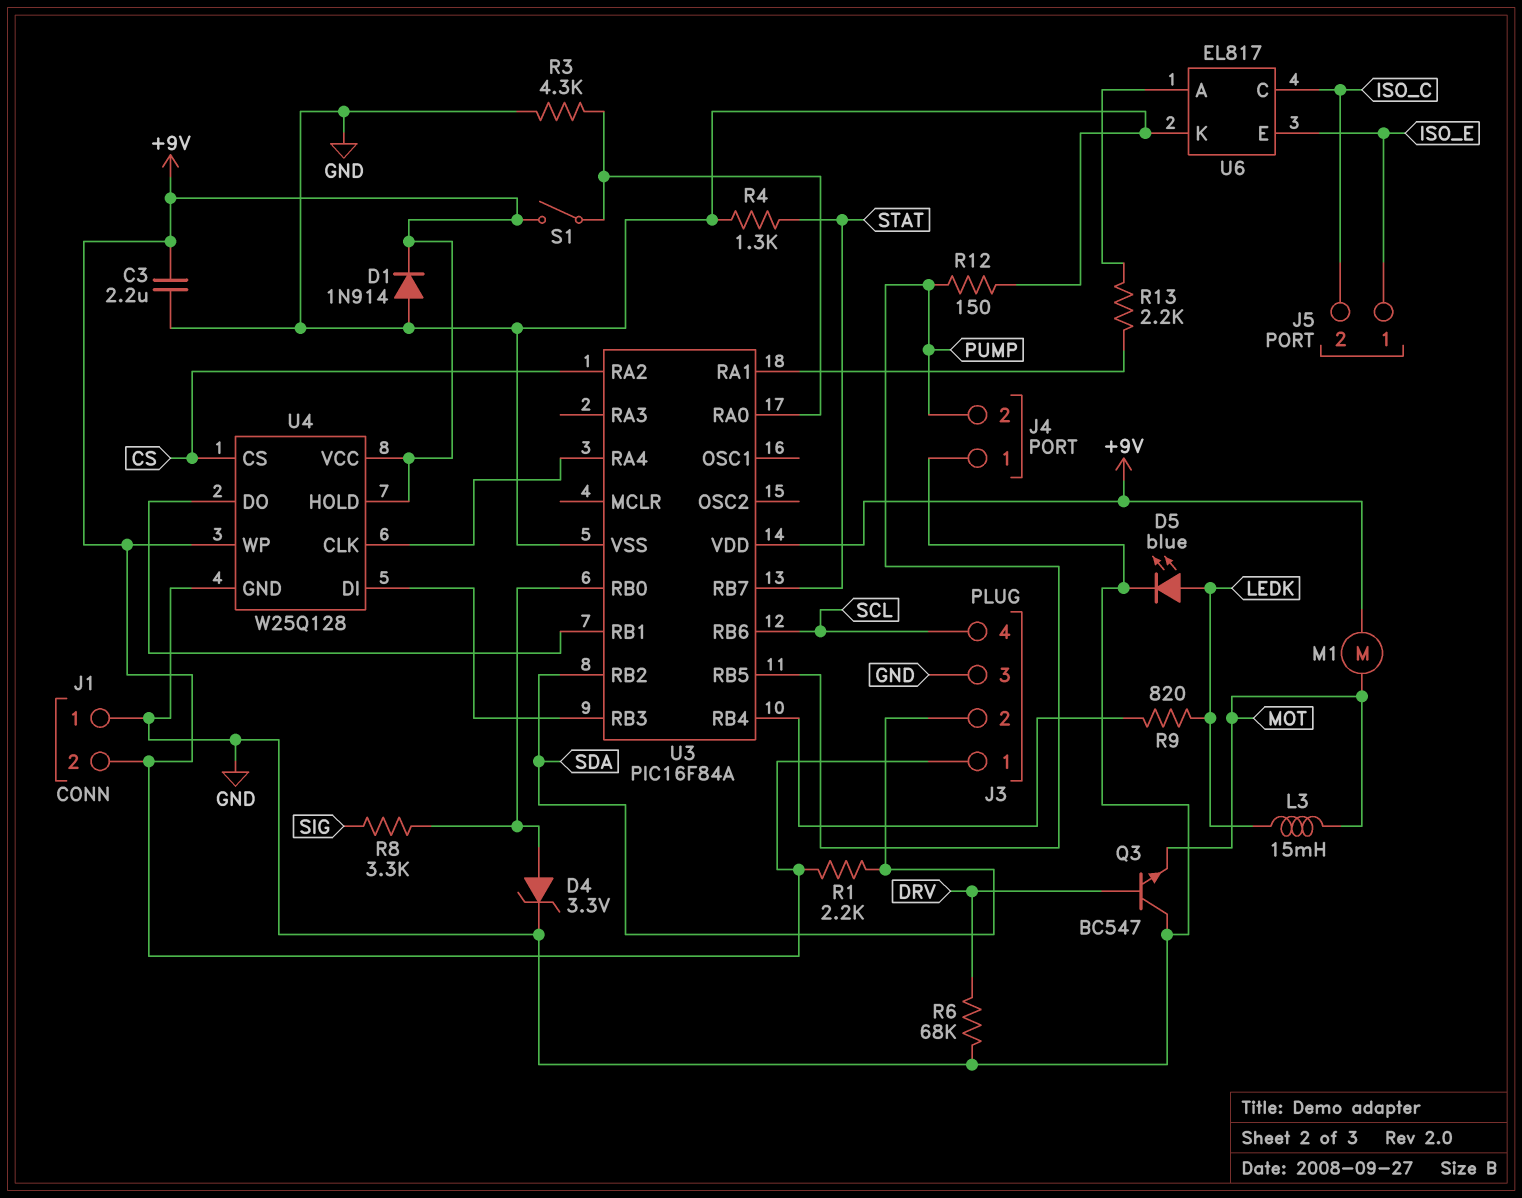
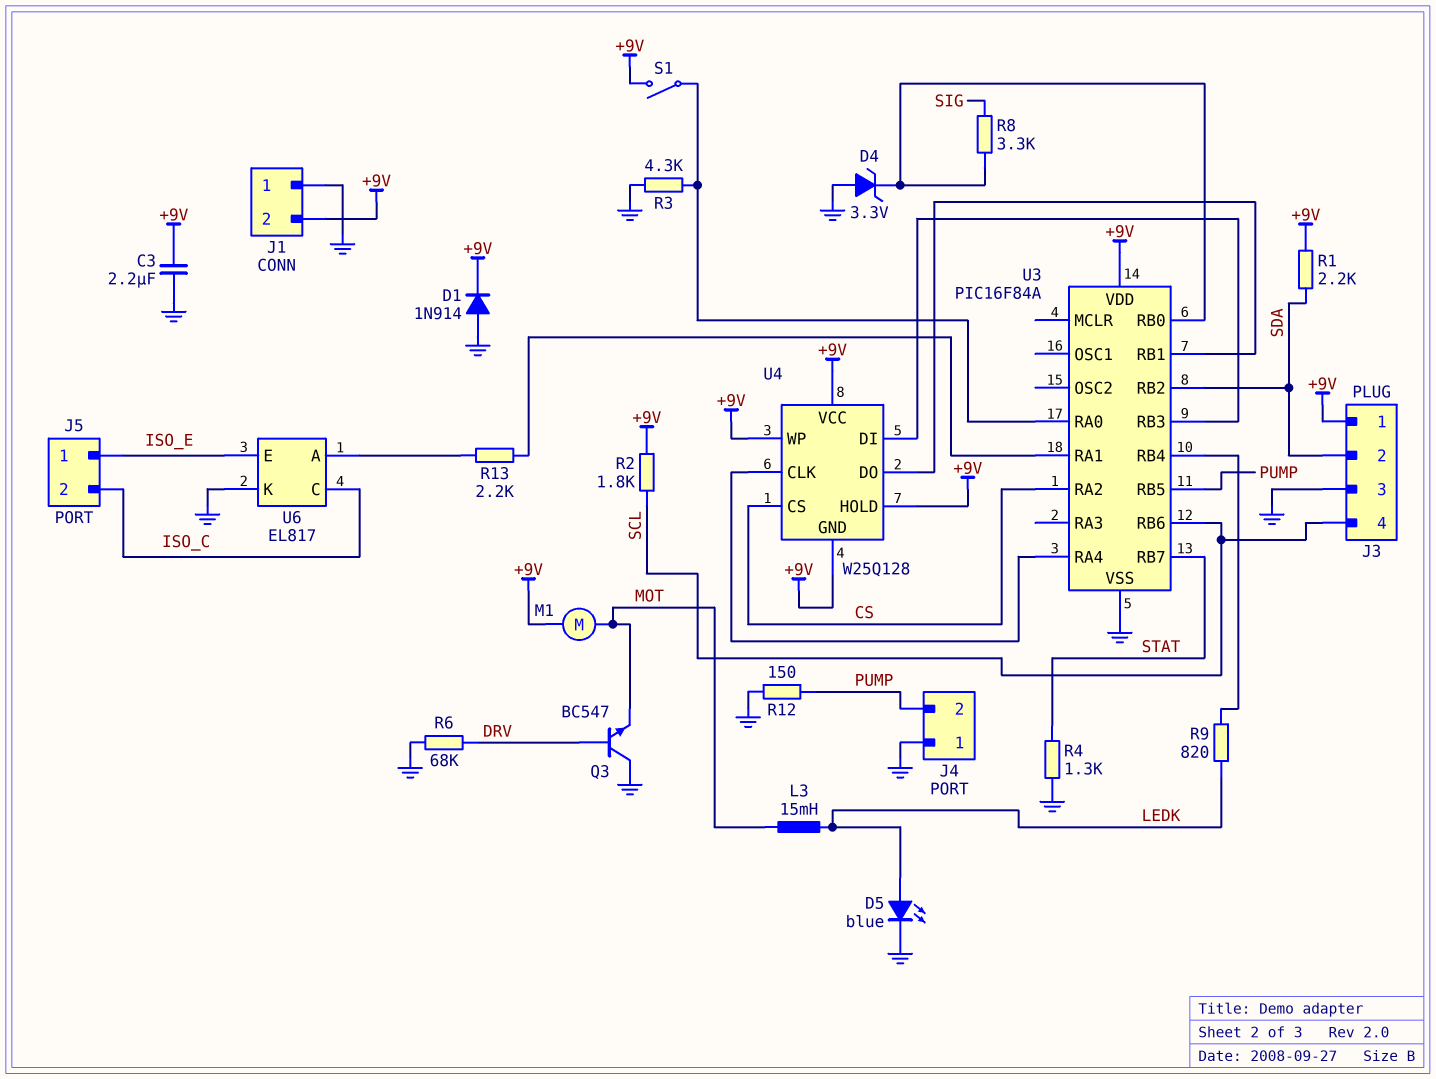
D4: zener 3.3V (A U3/RB0, K GND) -> zener 3.3V (A GND, K U3/RB0)
R2: none -> 1.8k (+9V, SCL)
U4 pin GND: GND -> +9V

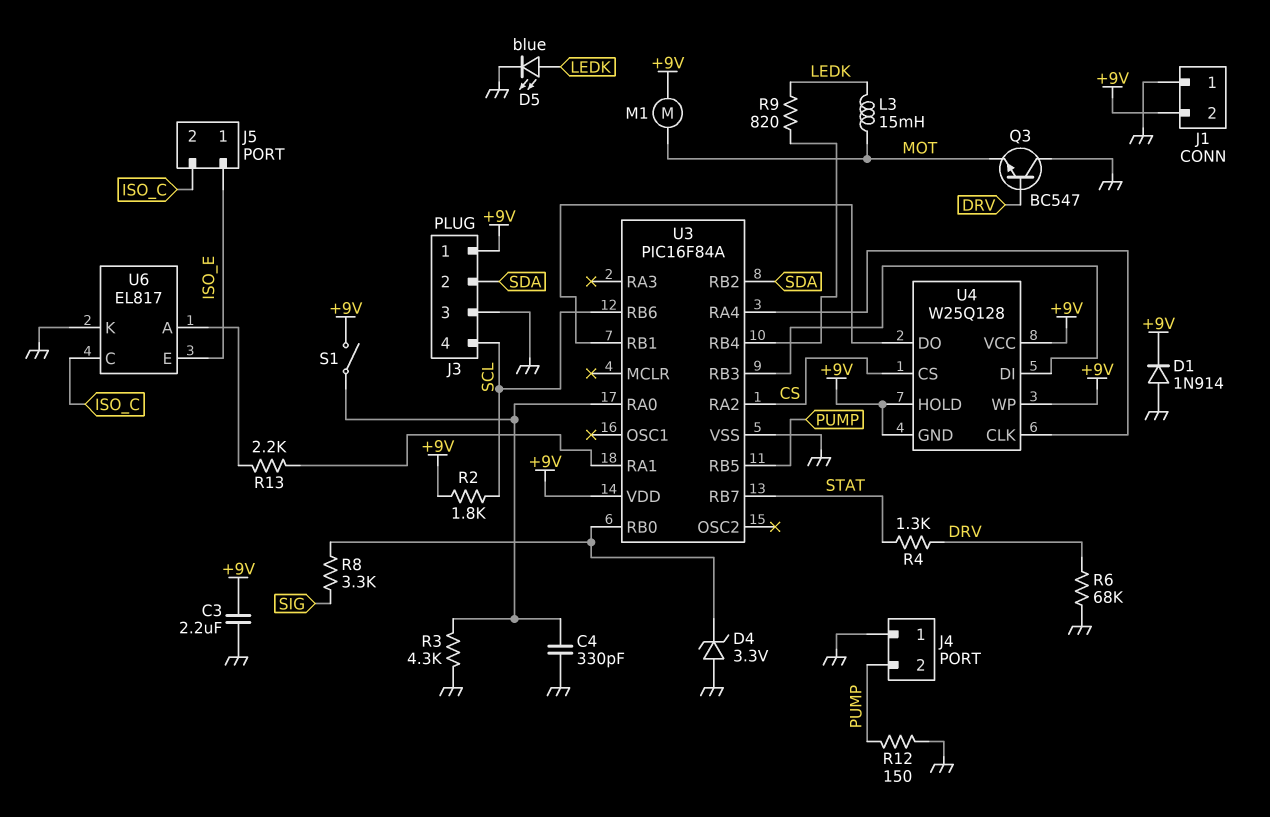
C4: none -> 330pF (GND, U3/RA0)
R1: 2.2k (+9V, SDA) -> none
R4: 1.3k (GND, STAT) -> 1.3k (DRV, STAT)

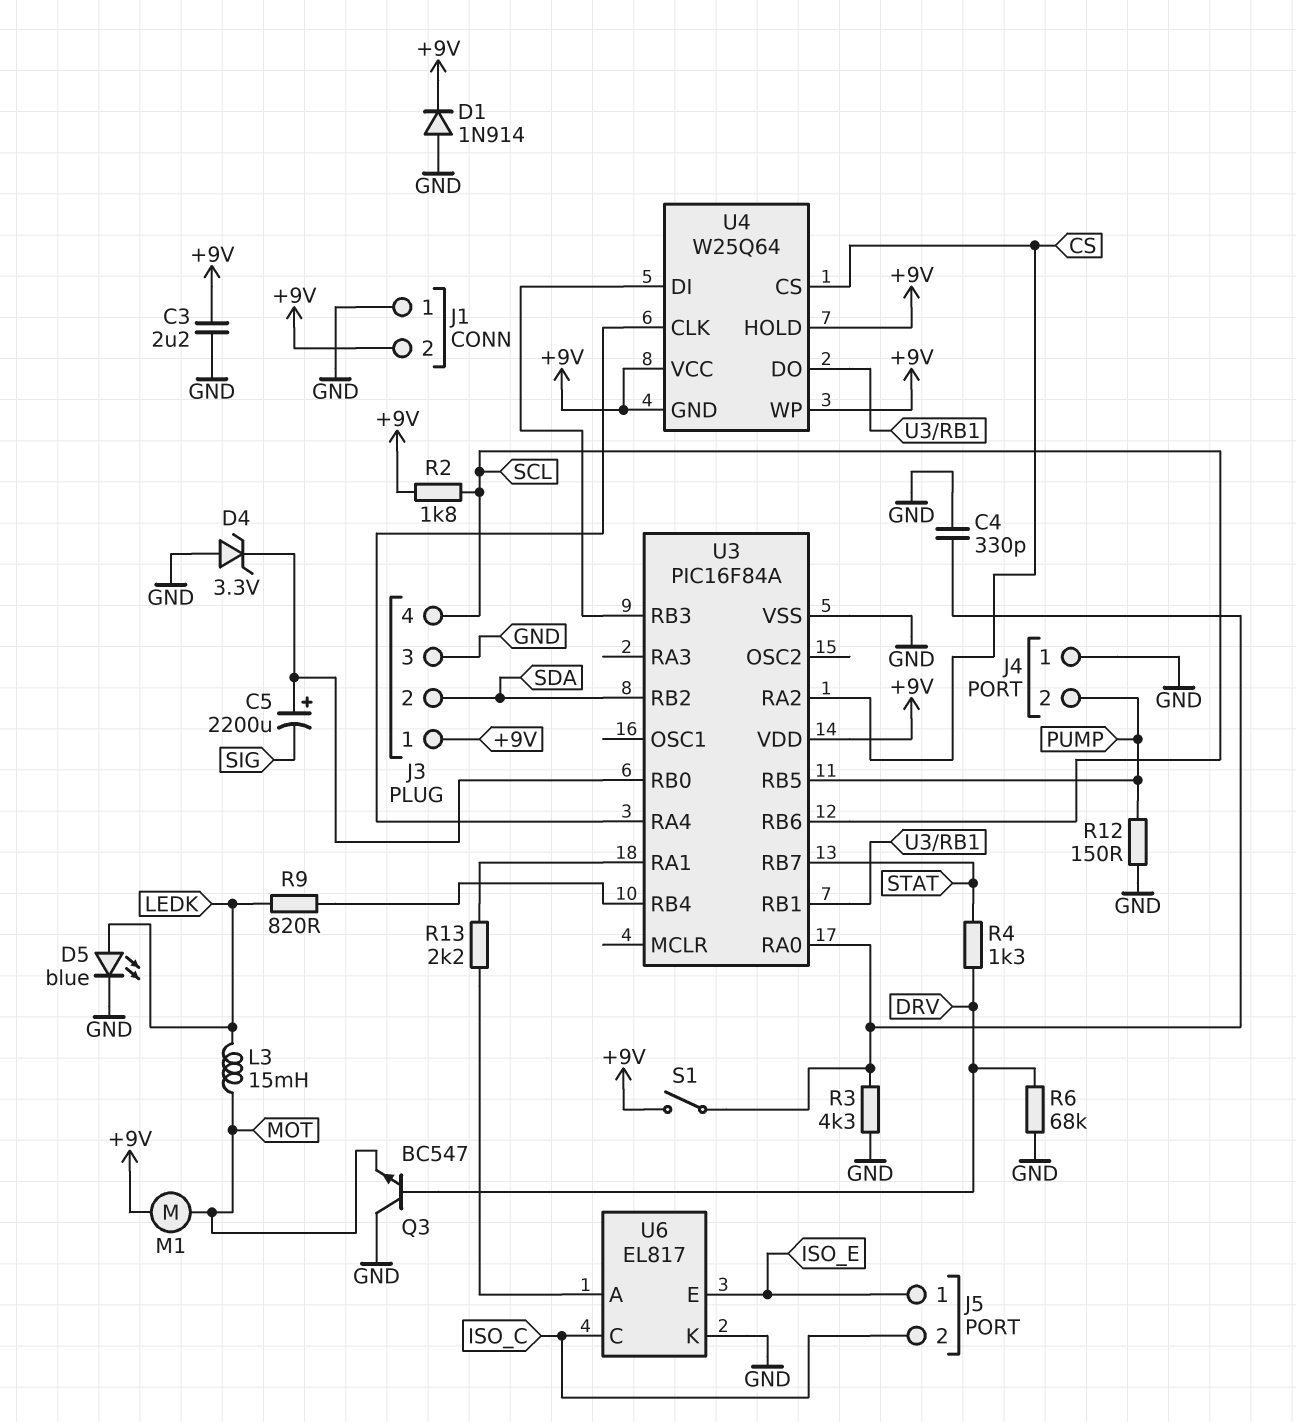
C5: none -> 2200uF (plus U3/RB0, minus SIG)
R8: 3.3k (SIG, U3/RB0) -> none
U4: W25Q128 -> W25Q64

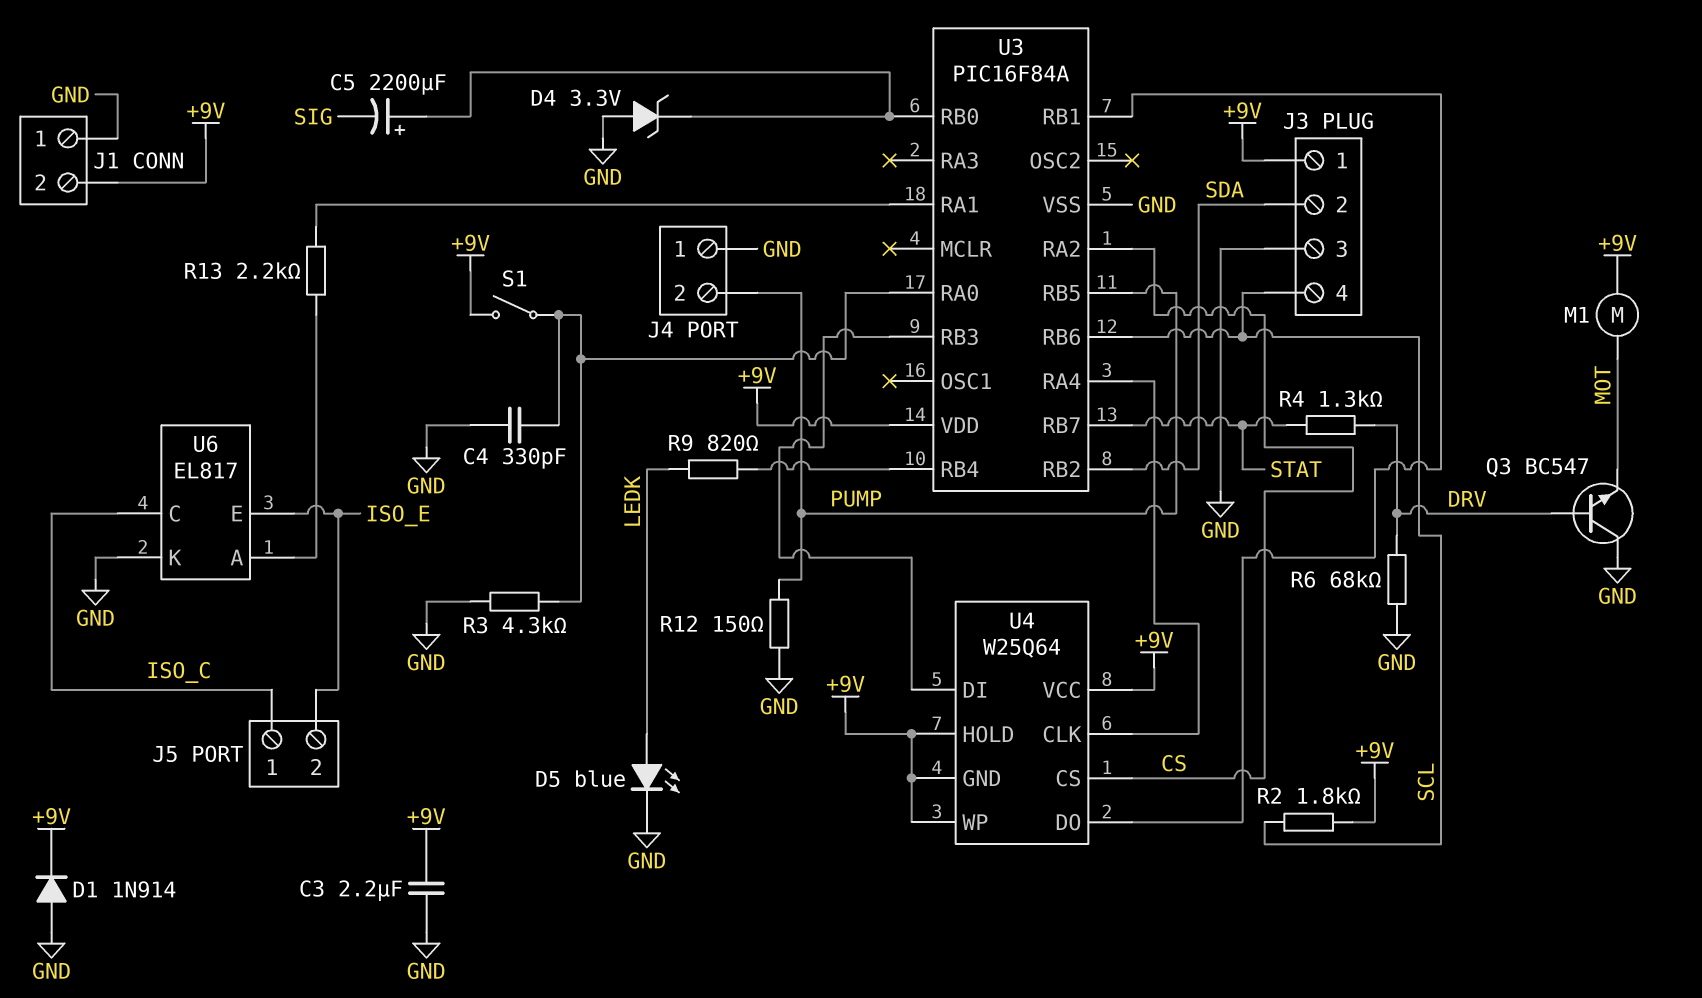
J5 pin 1: ISO_E -> ISO_C
J5 pin 2: ISO_C -> ISO_E
L3: 15mH (LEDK, MOT) -> none

